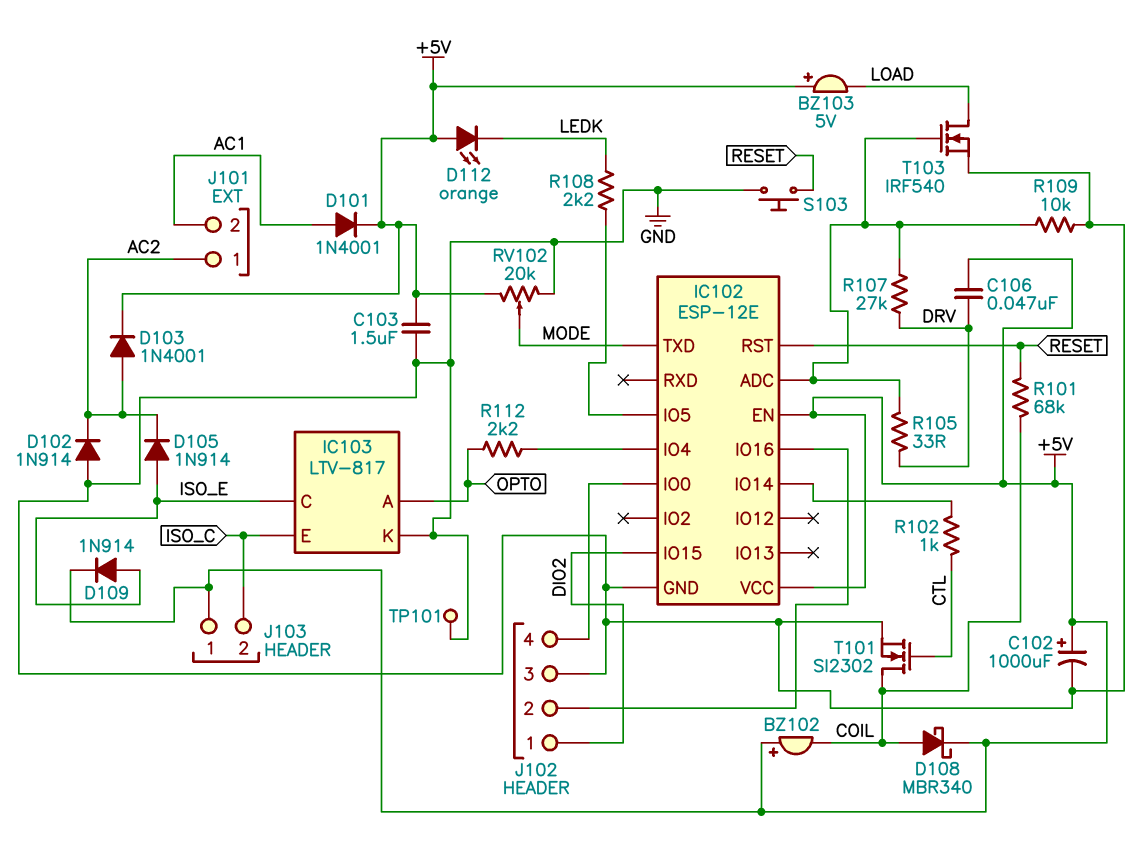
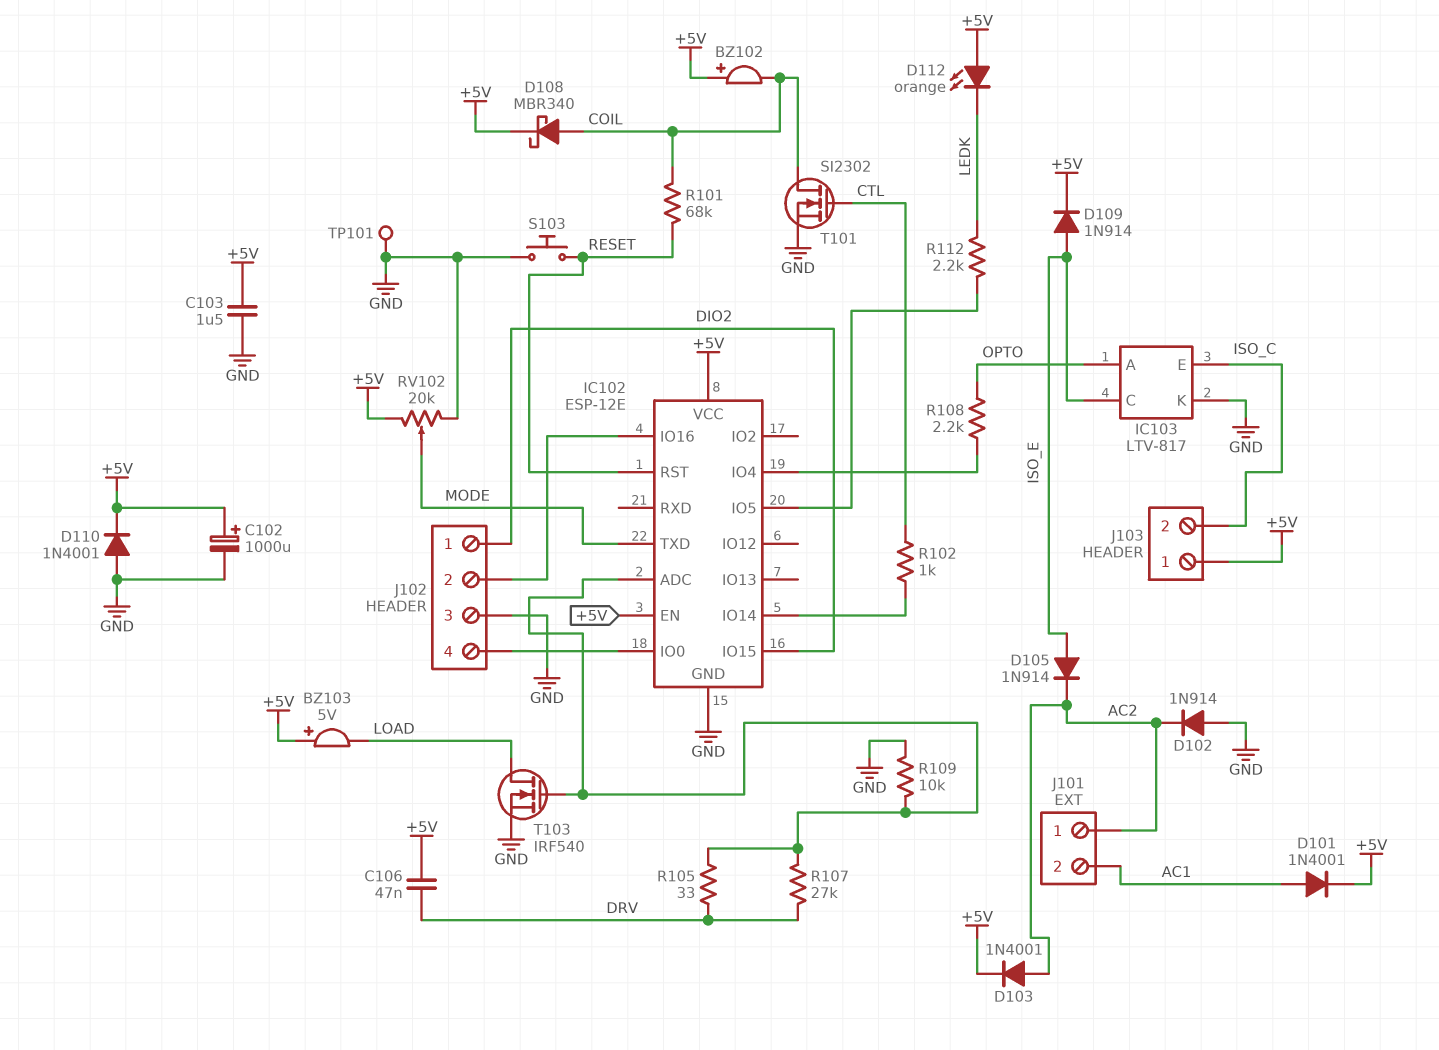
D110: none -> diode 1N4001 (A GND, K +5V)
R108: 2.2k (IC102/IO5, LEDK) -> 2.2k (IC102/IO4, OPTO)
R112: 2.2k (IC102/IO4, OPTO) -> 2.2k (IC102/IO5, LEDK)

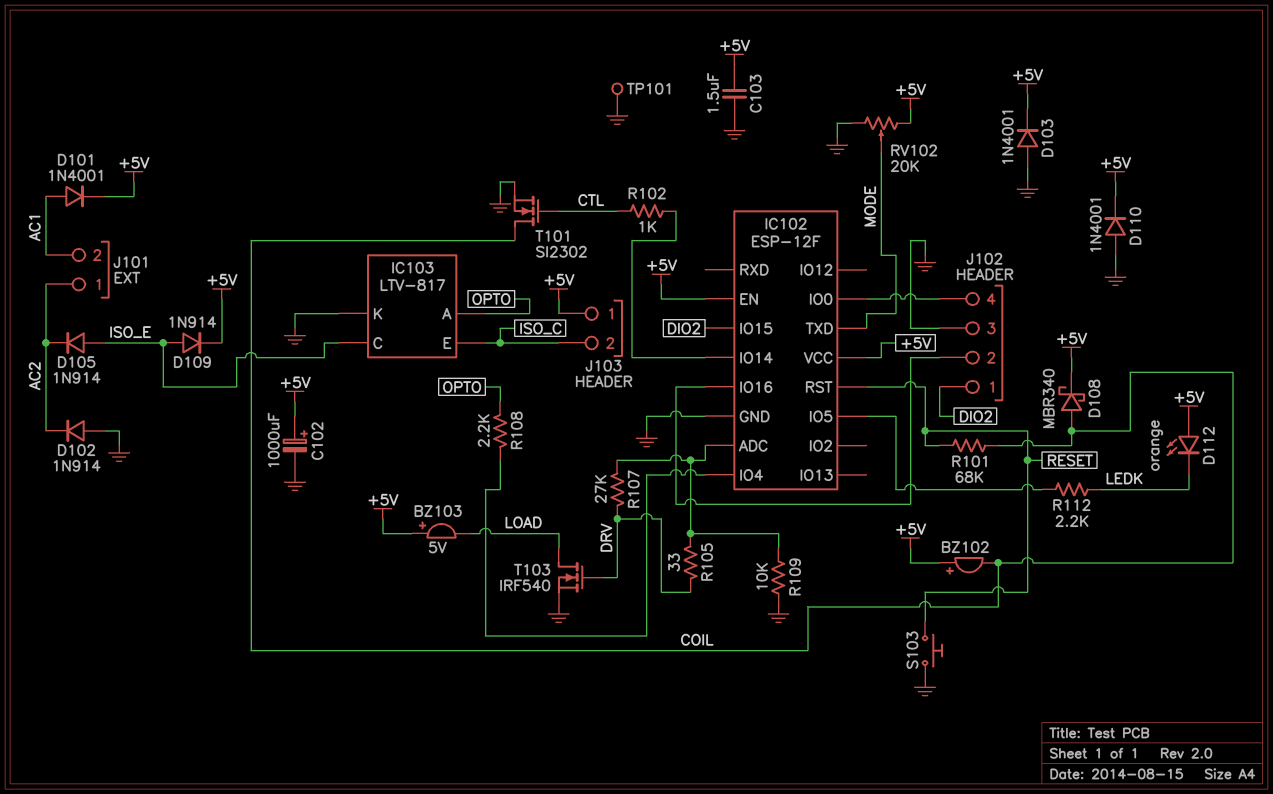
C106: 47nF (+5V, DRV) -> none
D103: diode 1N4001 (A AC2, K +5V) -> diode 1N4001 (A GND, K +5V)
IC102: ESP-12E -> ESP-12F
T103: NMOS IRF540 (G IC102/ADC, D LOAD, S GND) -> NMOS IRF540 (G DRV, D LOAD, S GND)

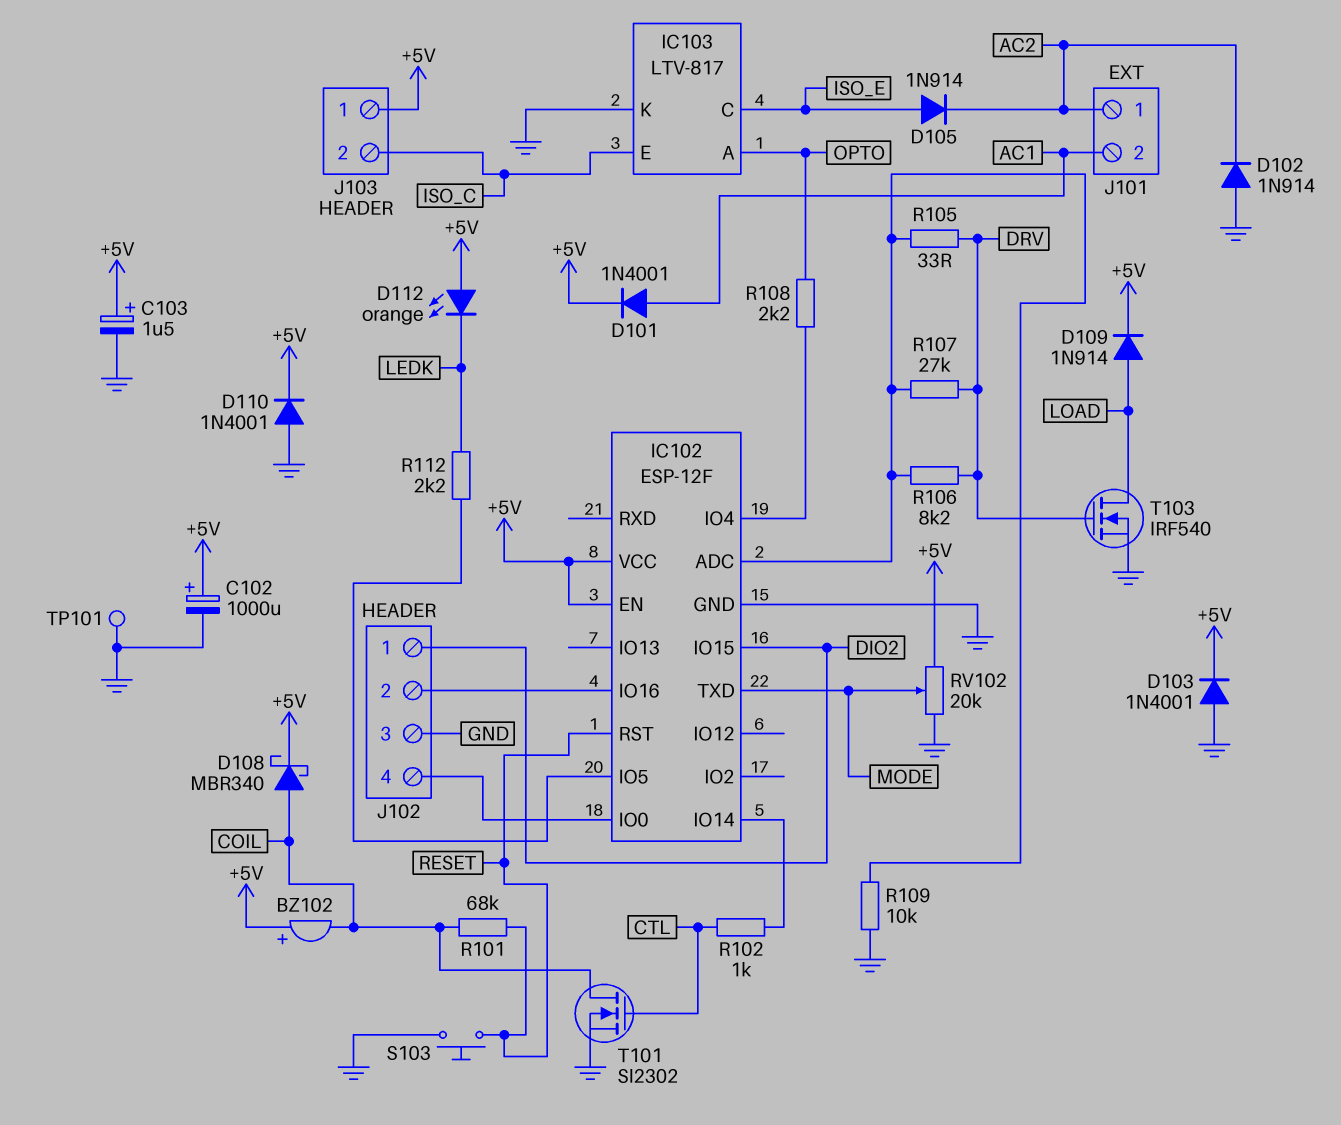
BZ103: buzzer 5V (plus +5V, minus LOAD) -> none
C103: 1.5uF (+5V, GND) -> 1.5uF (plus +5V, minus GND)
D109: diode 1N914 (A ISO_E, K +5V) -> diode 1N914 (A LOAD, K +5V)
R106: none -> 8.2k (DRV, IC102/ADC)

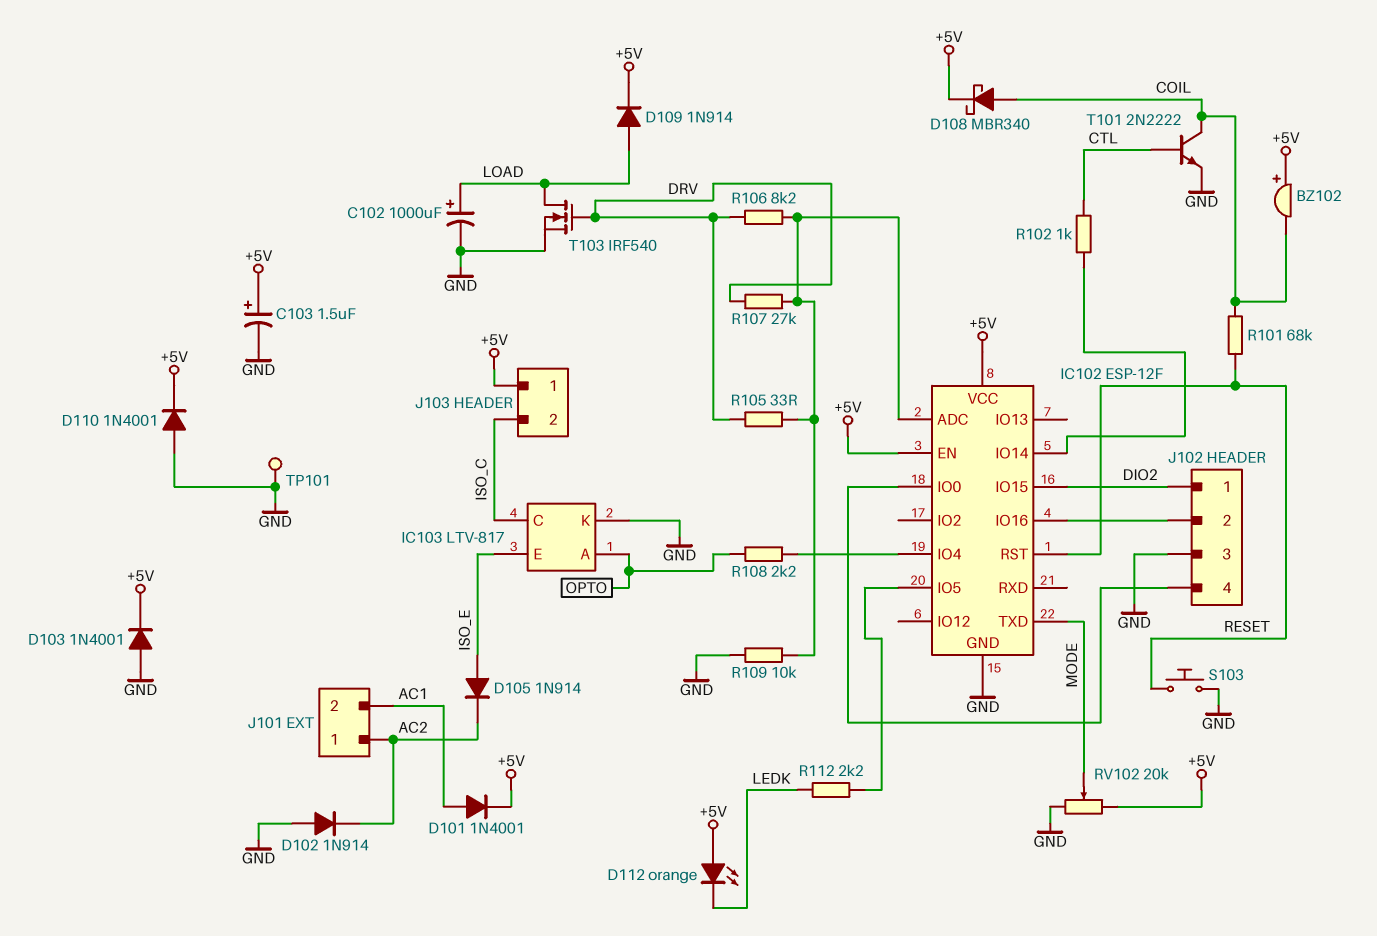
C102: 1000uF (plus +5V, minus GND) -> 1000uF (plus LOAD, minus GND)
IC103 pin C: ISO_E -> ISO_C
IC103 pin E: ISO_C -> ISO_E
T101: NMOS SI2302 (G CTL, D COIL, S GND) -> NPN 2N2222 (B CTL, C COIL, E GND)

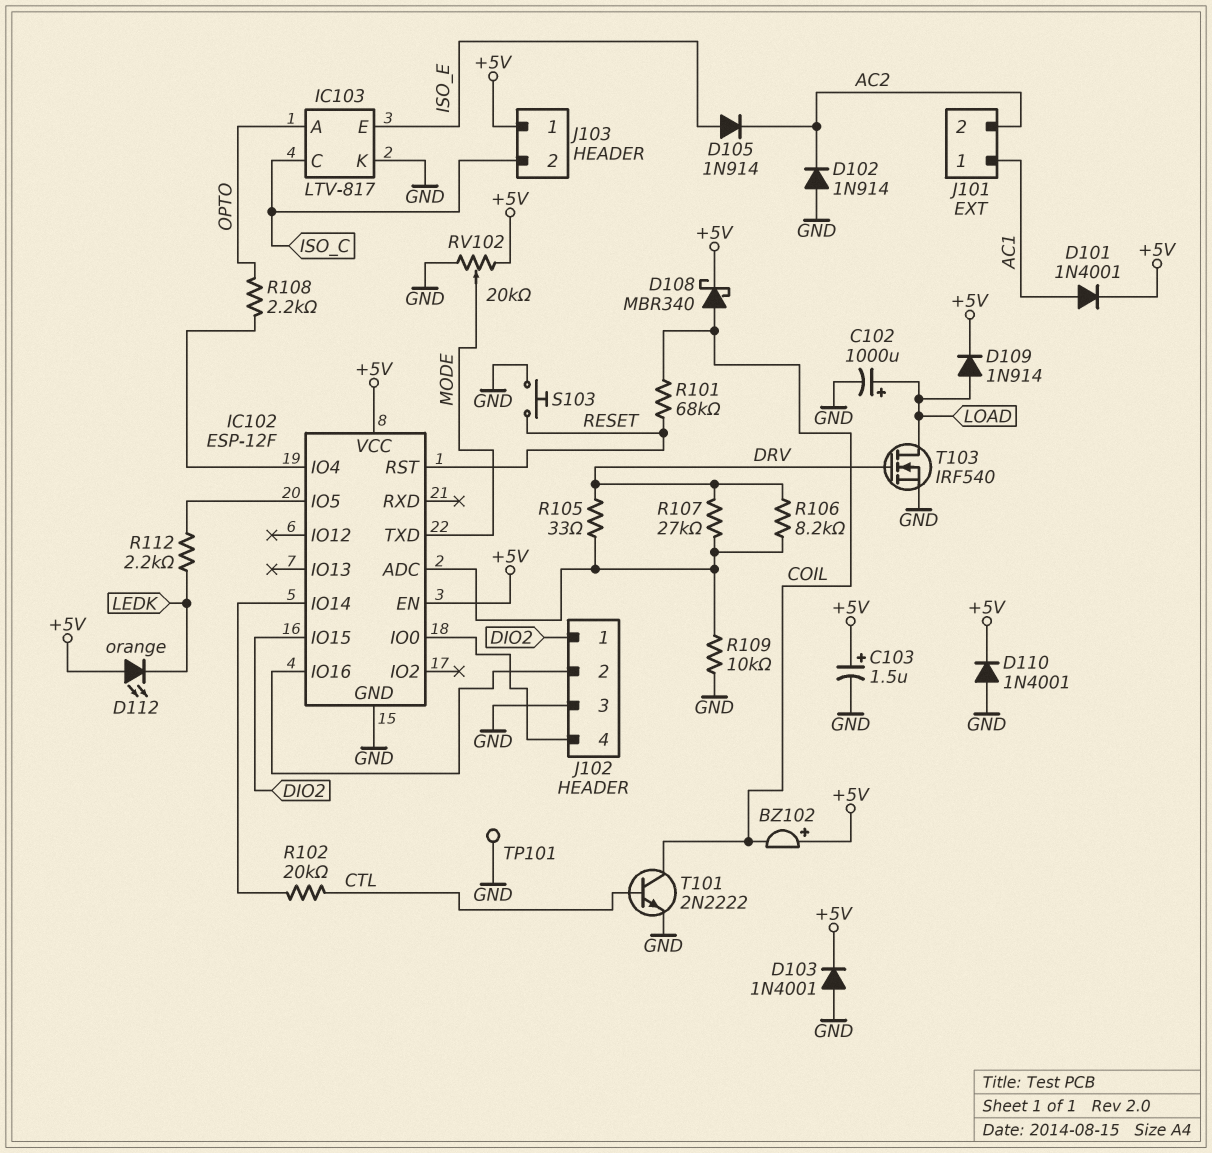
J101 pin 1: AC2 -> AC1
J101 pin 2: AC1 -> AC2
R102: 1k (CTL, IC102/IO14) -> 20k (CTL, IC102/IO14)

